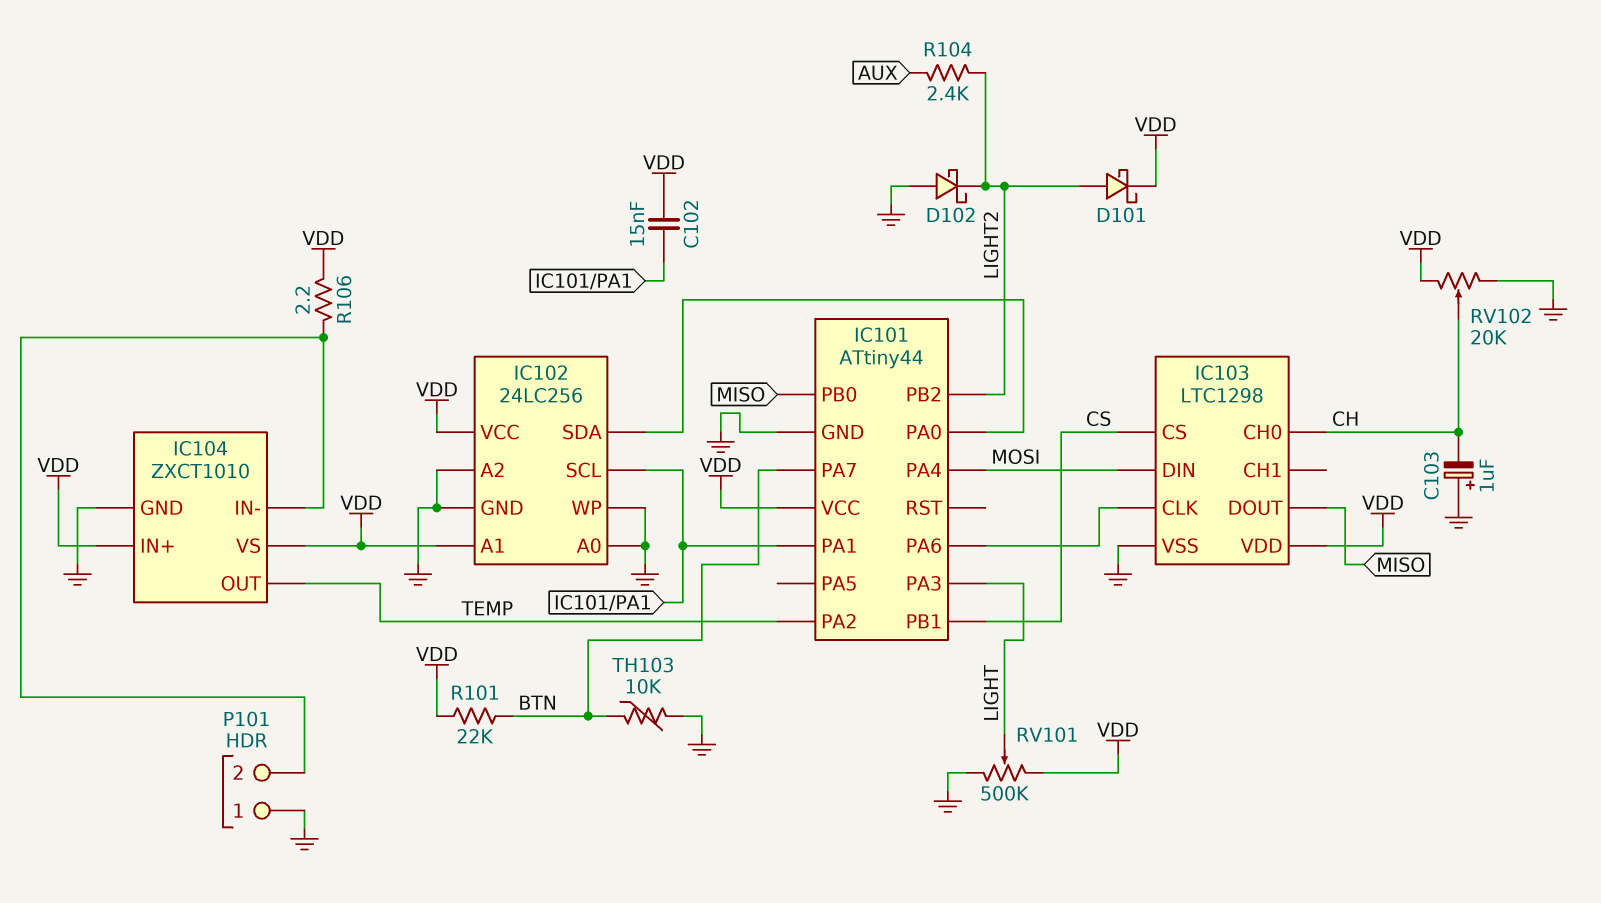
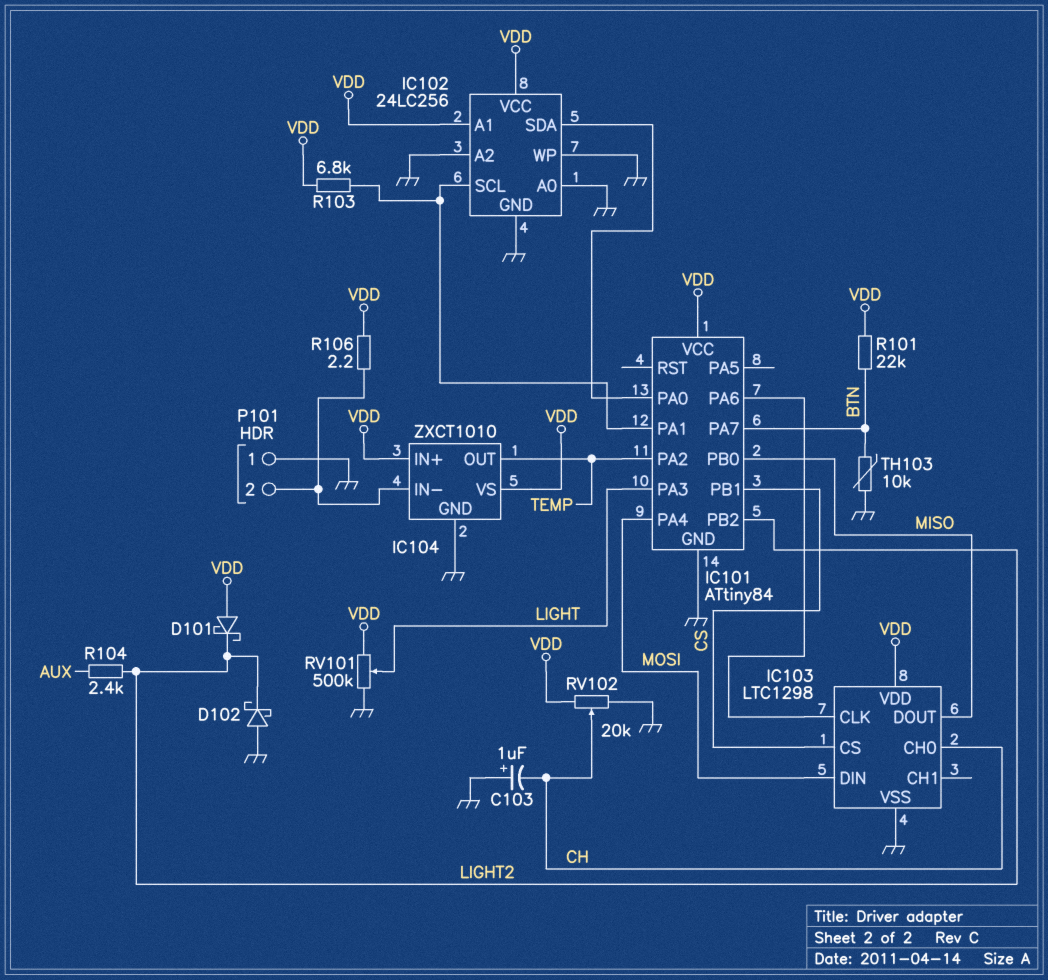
C102: 15nF (IC101/PA1, VDD) -> none
D101: schottky (A LIGHT2, K VDD) -> schottky (A VDD, K LIGHT2)
IC101: ATtiny44 -> ATtiny84
R103: none -> 6.8k (IC101/PA1, VDD)

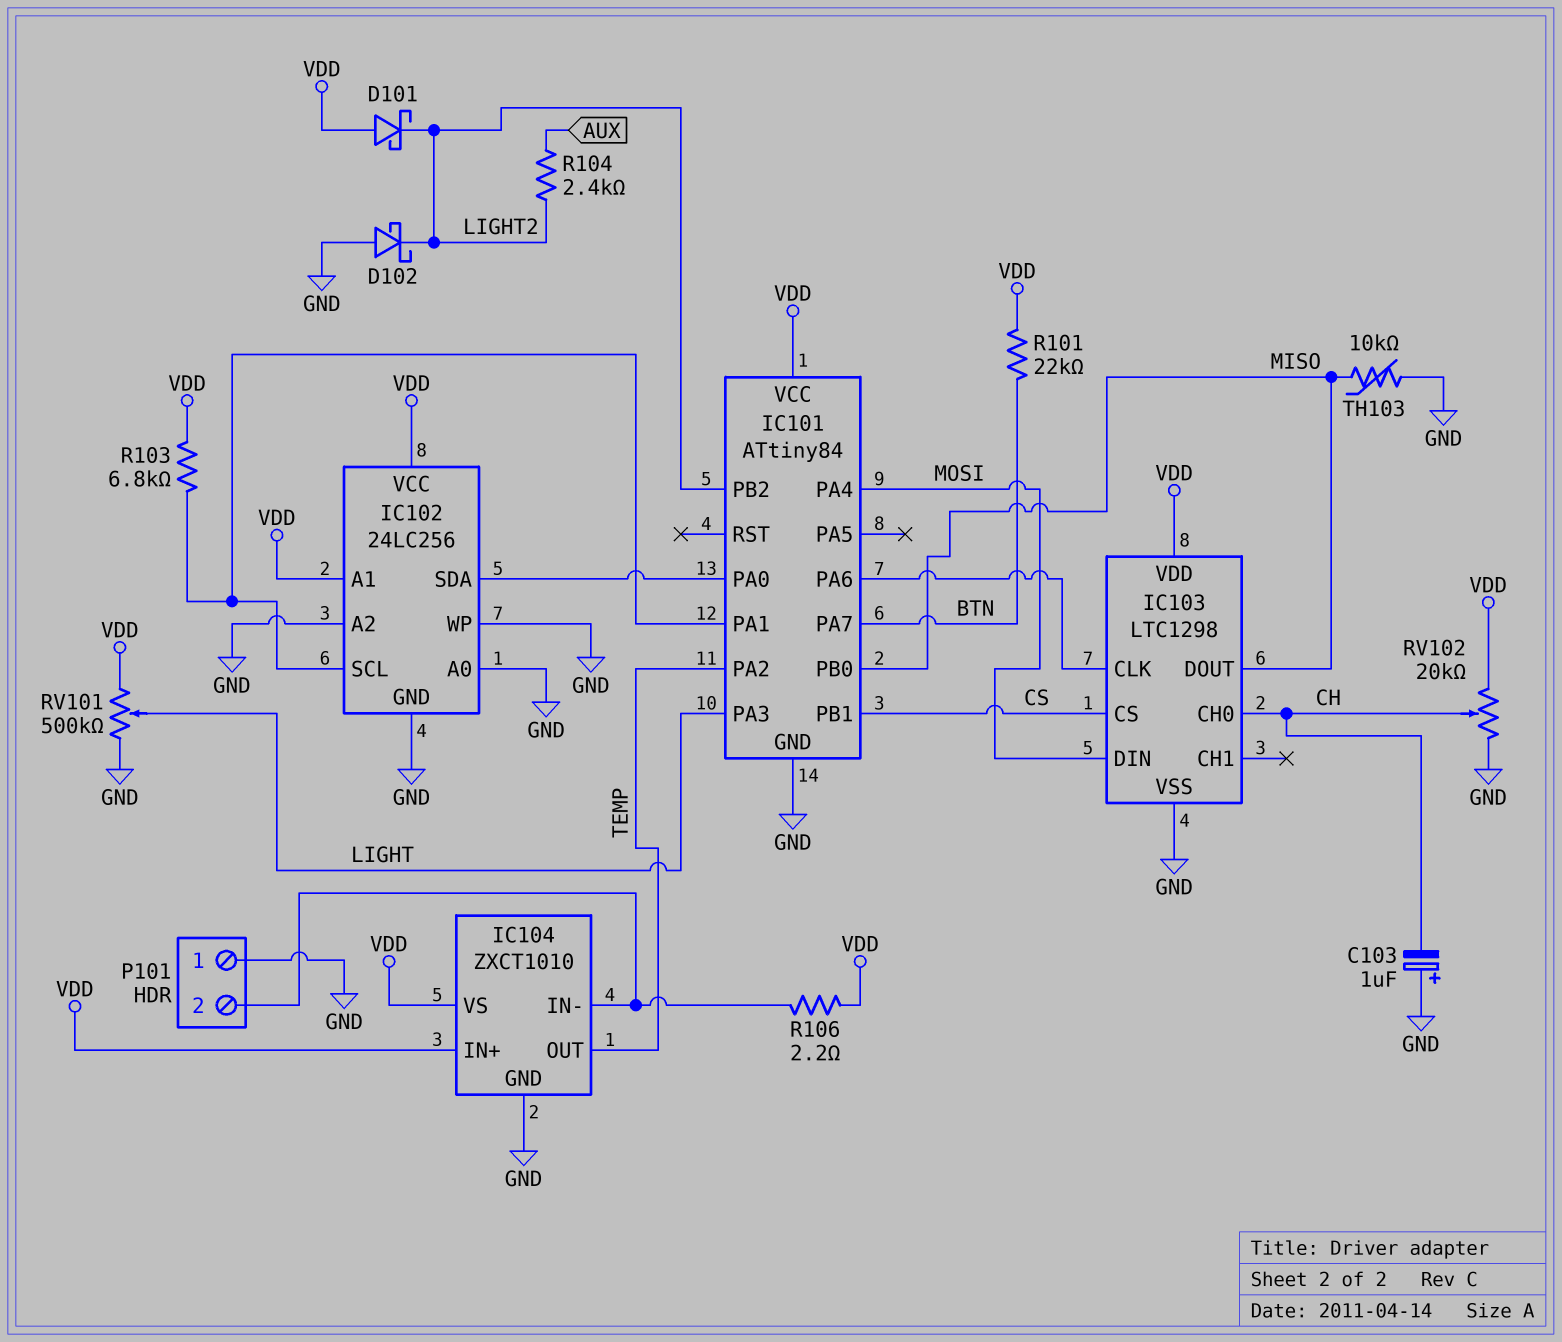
TH103: 10k (BTN, GND) -> 10k (GND, MISO)

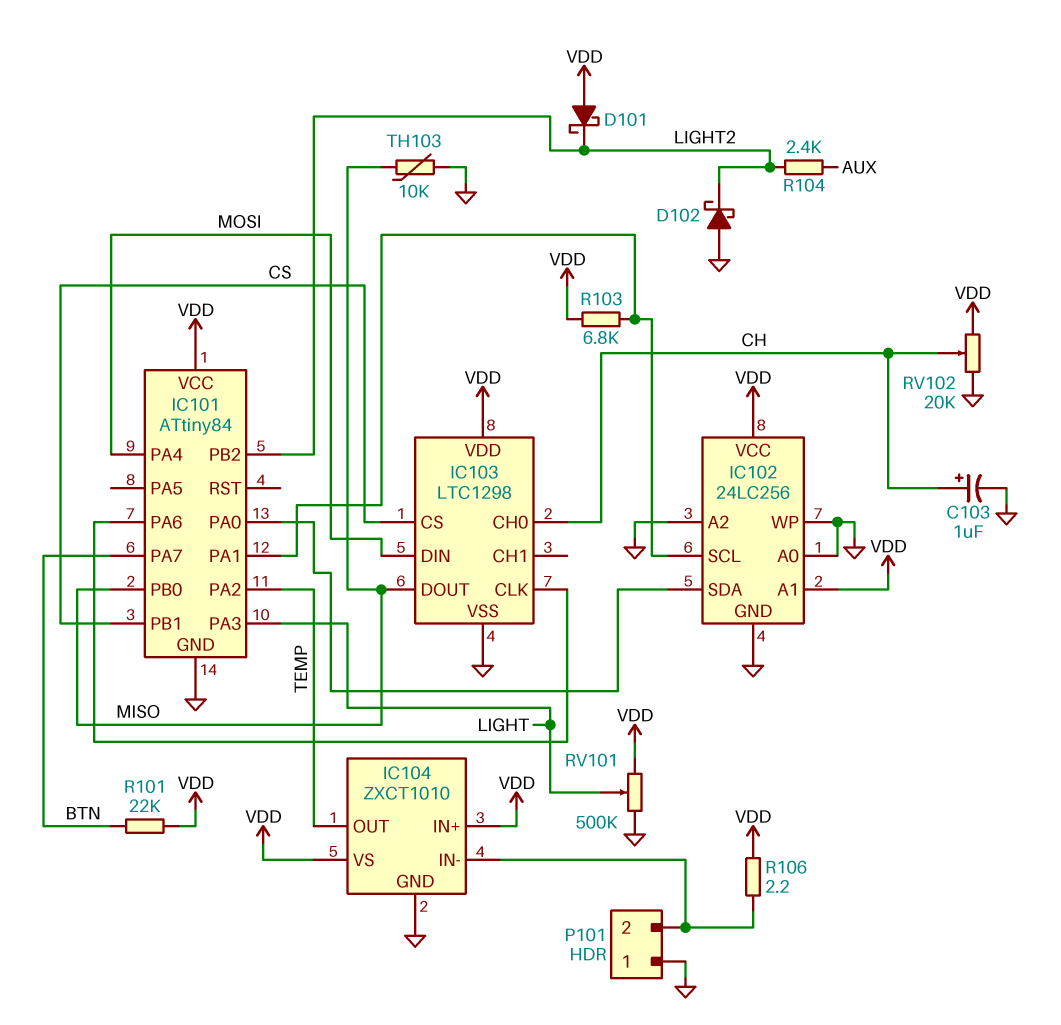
C103: 1uF (plus GND, minus CH) -> 1uF (plus CH, minus GND)

